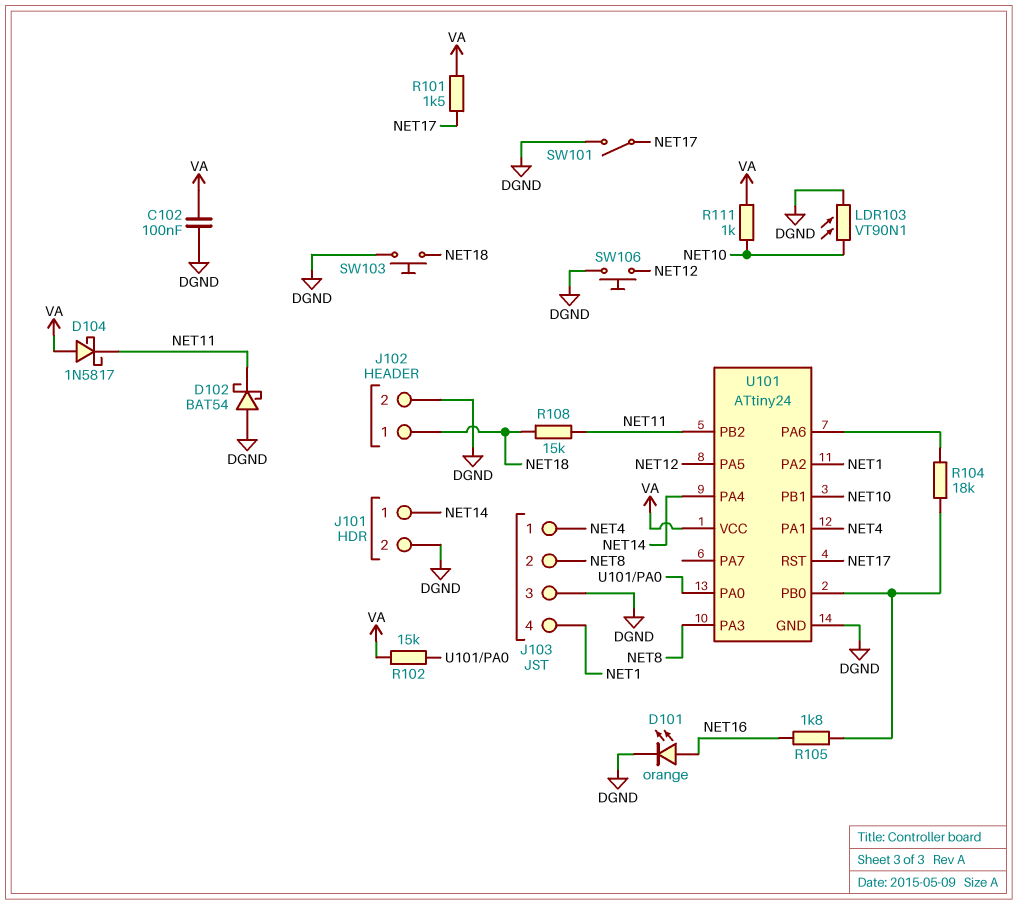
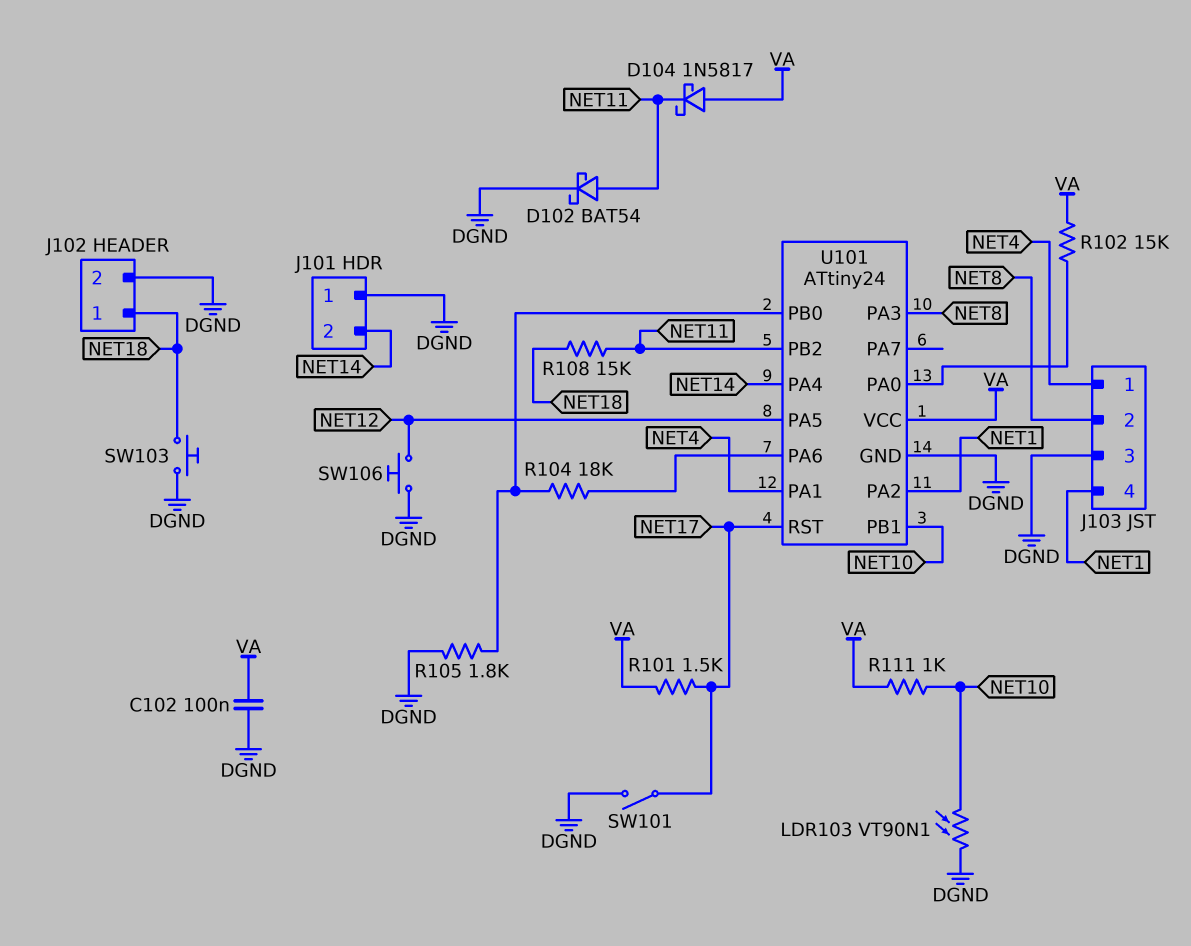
D101: LED orange (A NET16, K DGND) -> none
D102: schottky BAT54 (A DGND, K NET11) -> schottky BAT54 (A NET11, K DGND)
J101 pin 1: NET14 -> DGND
J101 pin 2: DGND -> NET14
R105: 1.8k (NET16, U101/PB0) -> 1.8k (DGND, U101/PB0)

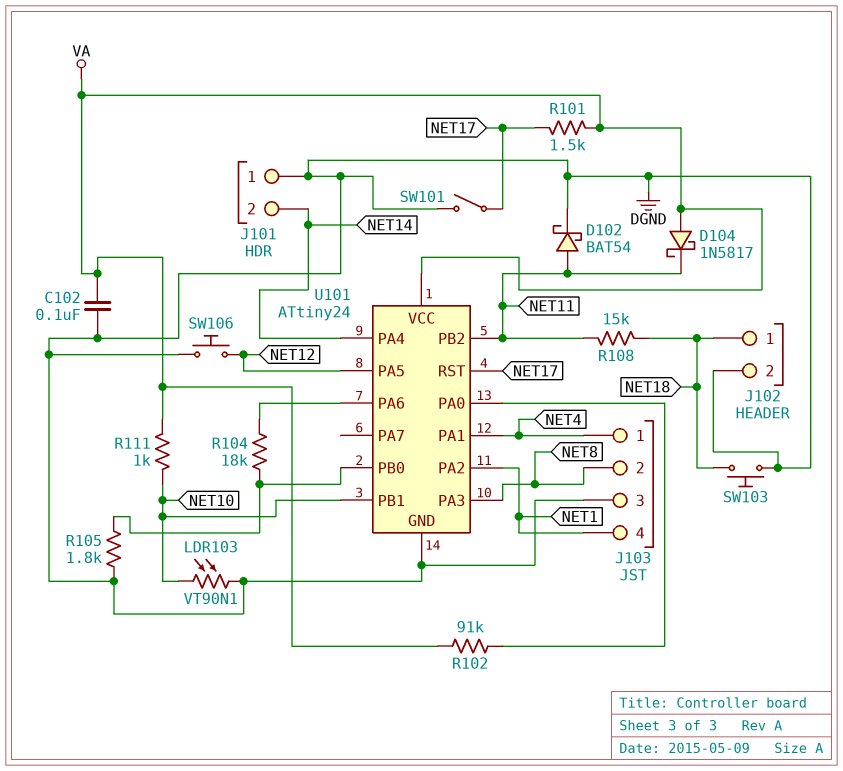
R102: 15k (U101/PA0, VA) -> 91k (U101/PA0, VA)

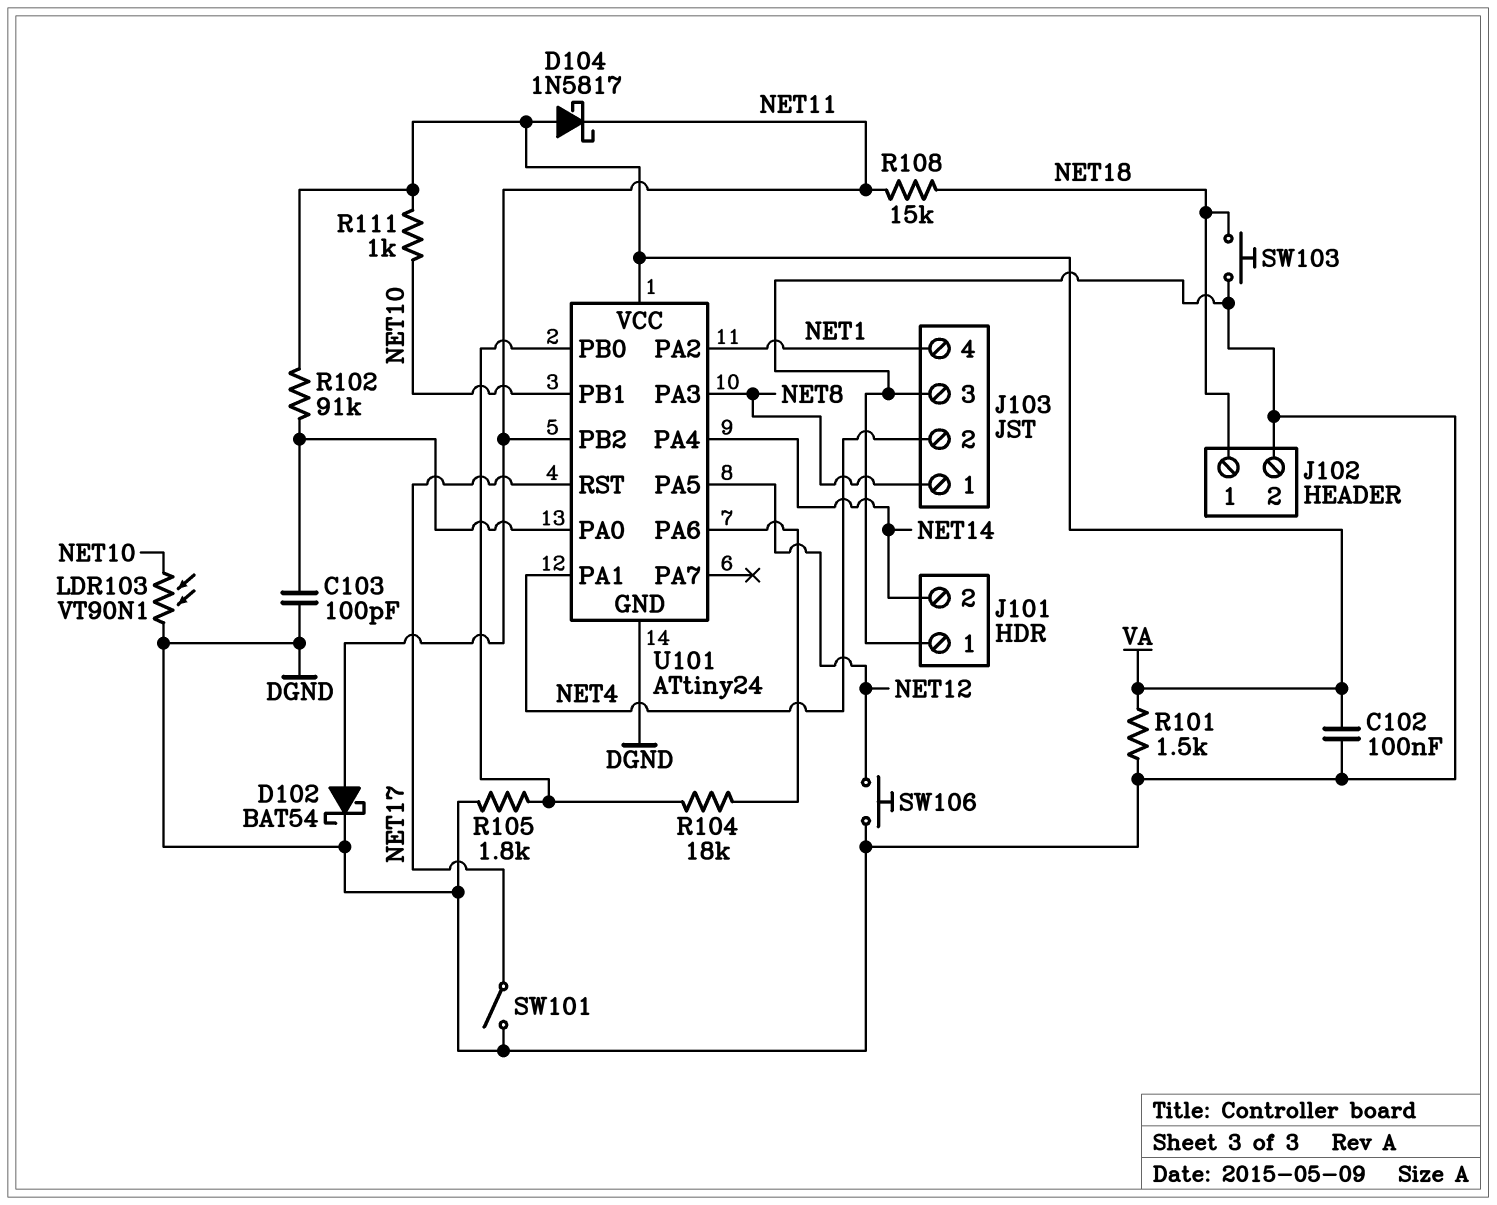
C103: none -> 100pF (DGND, U101/PA0)
J103 pin 1: NET4 -> NET8
J103 pin 2: NET8 -> NET4
R101: 1.5k (NET17, VA) -> 1.5k (DGND, VA)

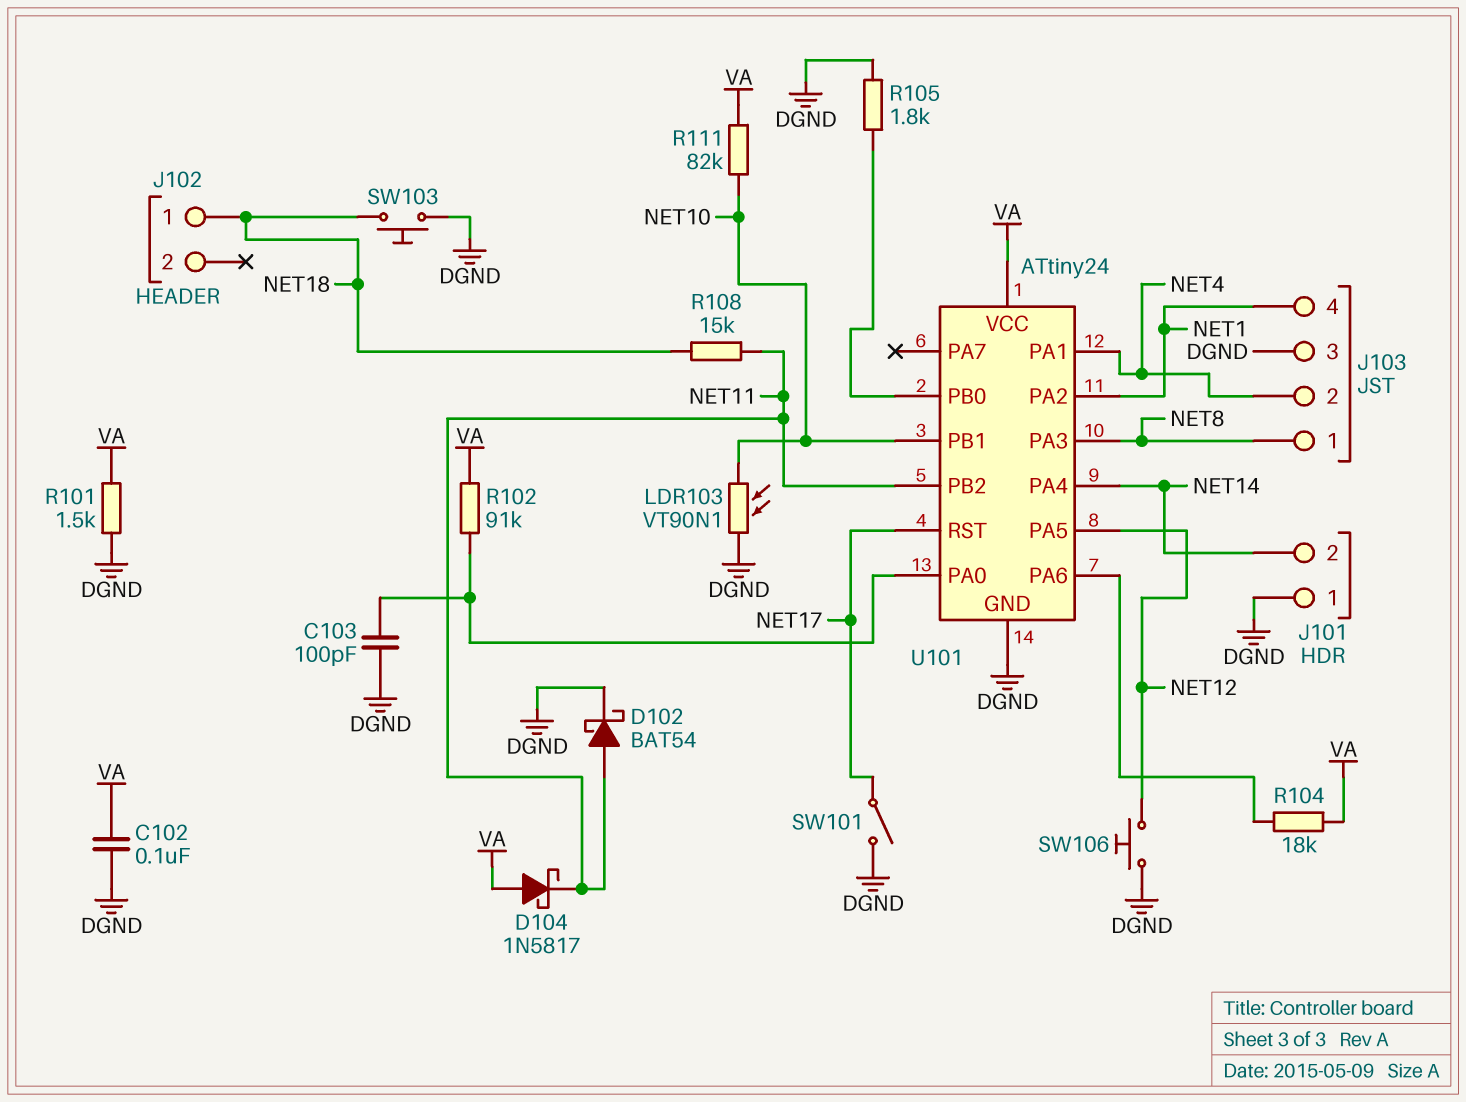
J102 pin 2: DGND -> none
R104: 18k (U101/PA6, U101/PB0) -> 18k (U101/PA6, VA)
R111: 1k (NET10, VA) -> 82k (NET10, VA)

